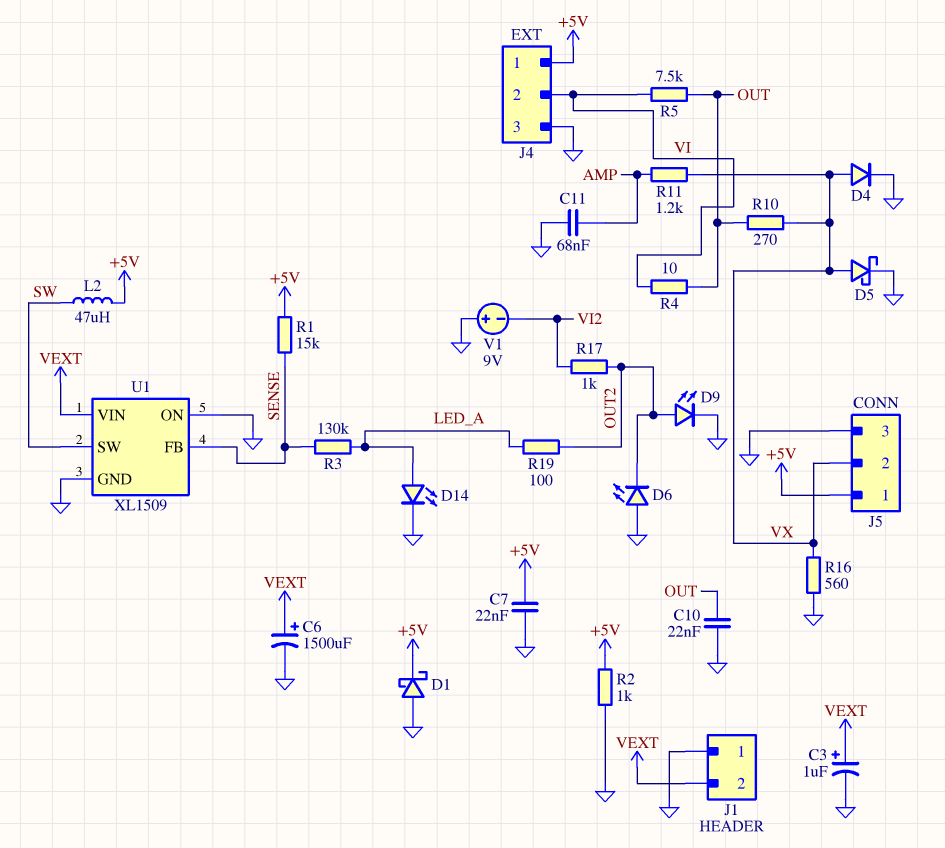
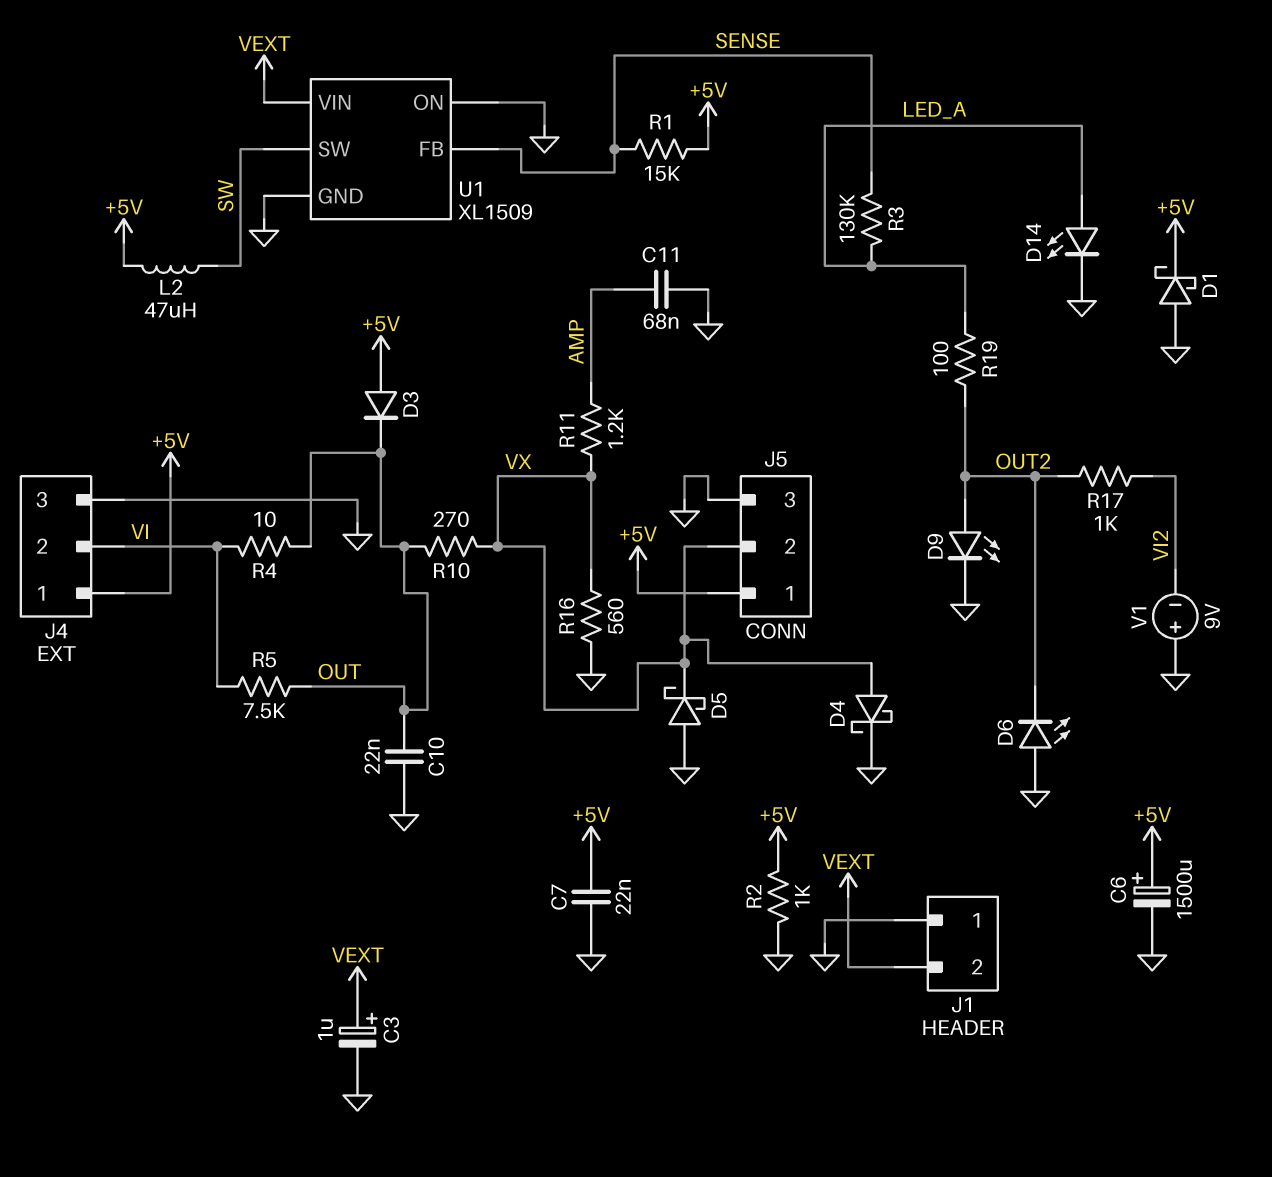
C6: 1500uF (plus VEXT, minus GND) -> 1500uF (plus +5V, minus GND)
D3: none -> diode (A +5V, K OUT)
D4: diode (A VX, K GND) -> schottky (A VX, K GND)
D5: schottky (A VX, K GND) -> schottky (A GND, K VX)

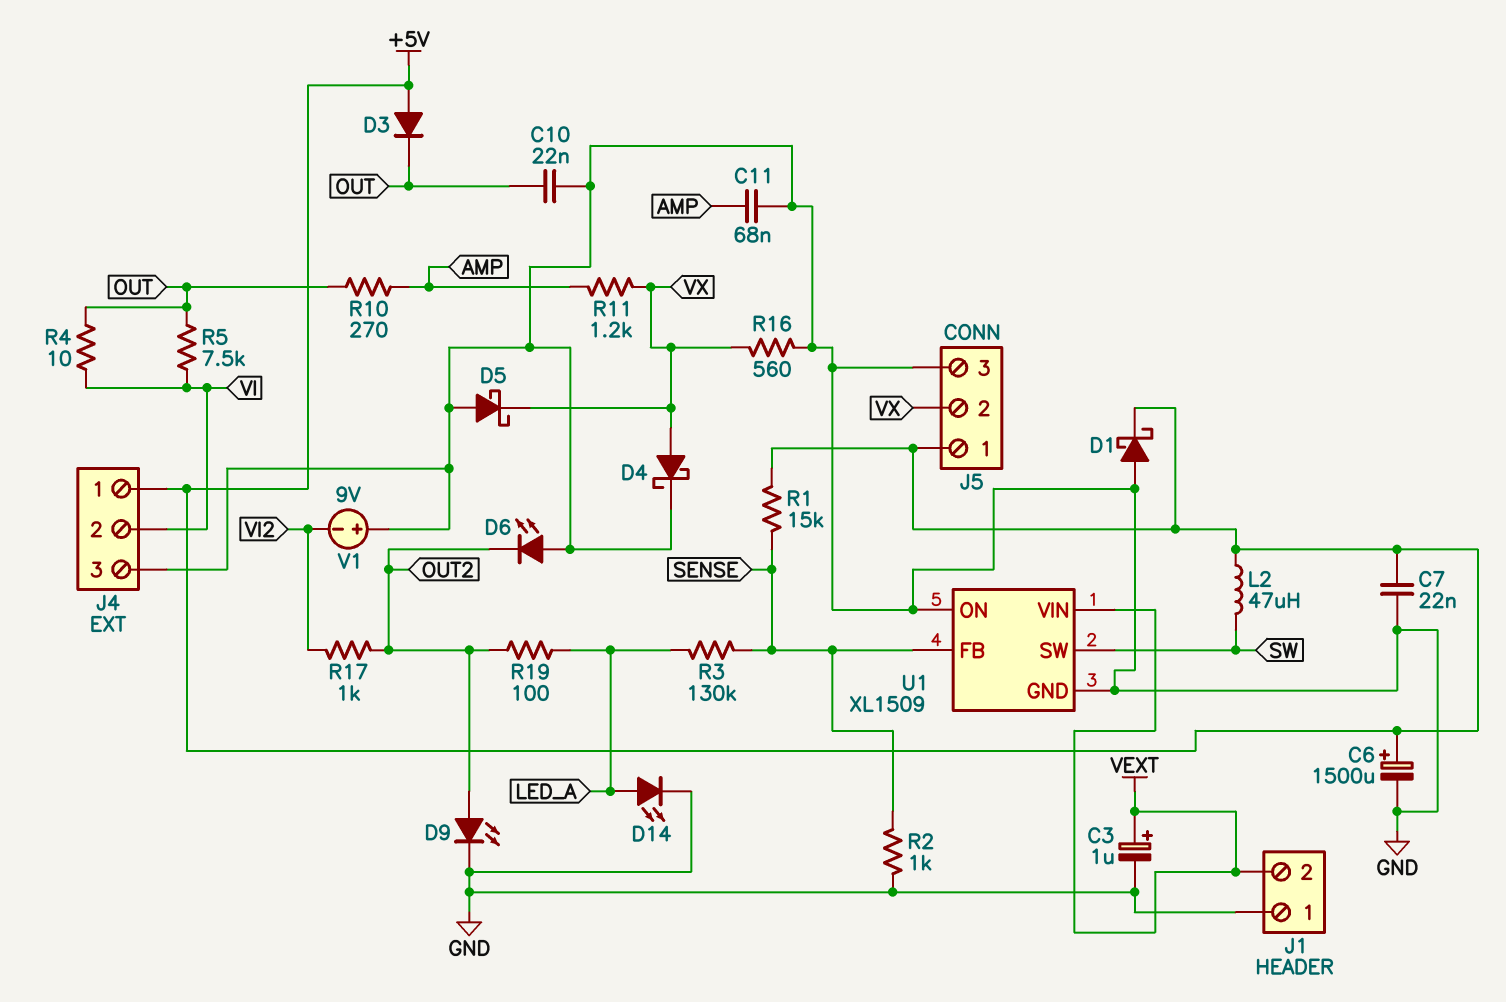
R2: 1k (+5V, GND) -> 1k (GND, SENSE)
R10: 270 (OUT, VX) -> 270 (AMP, OUT)

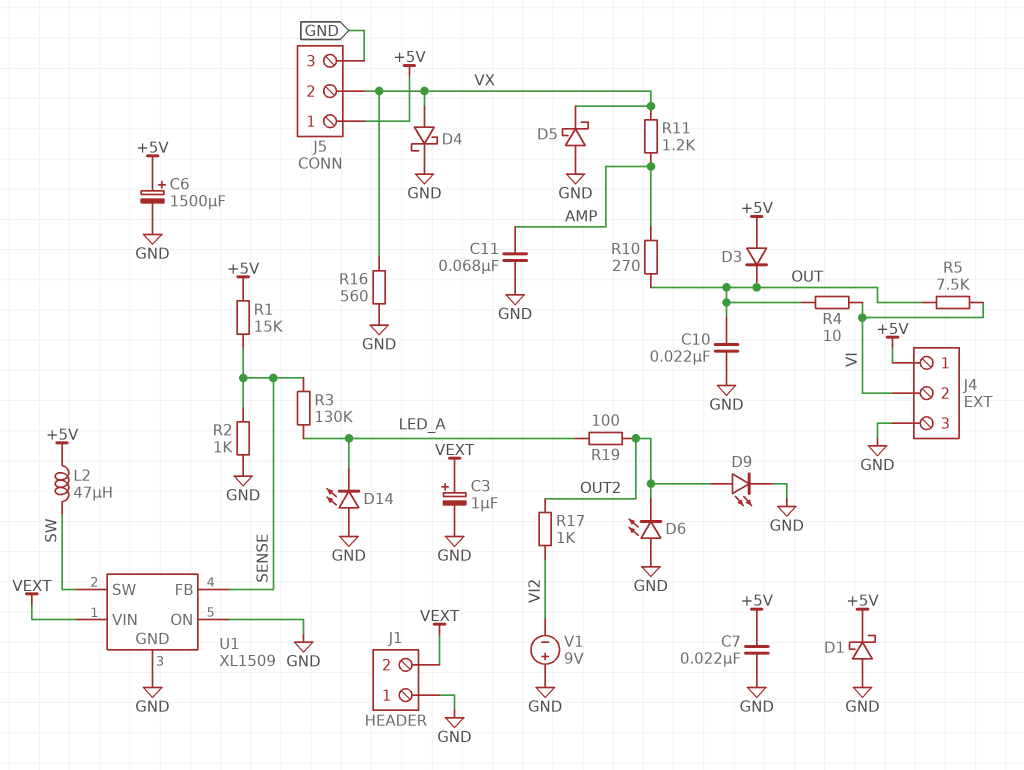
D14: LED (A LED_A, K GND) -> LED (A GND, K LED_A)

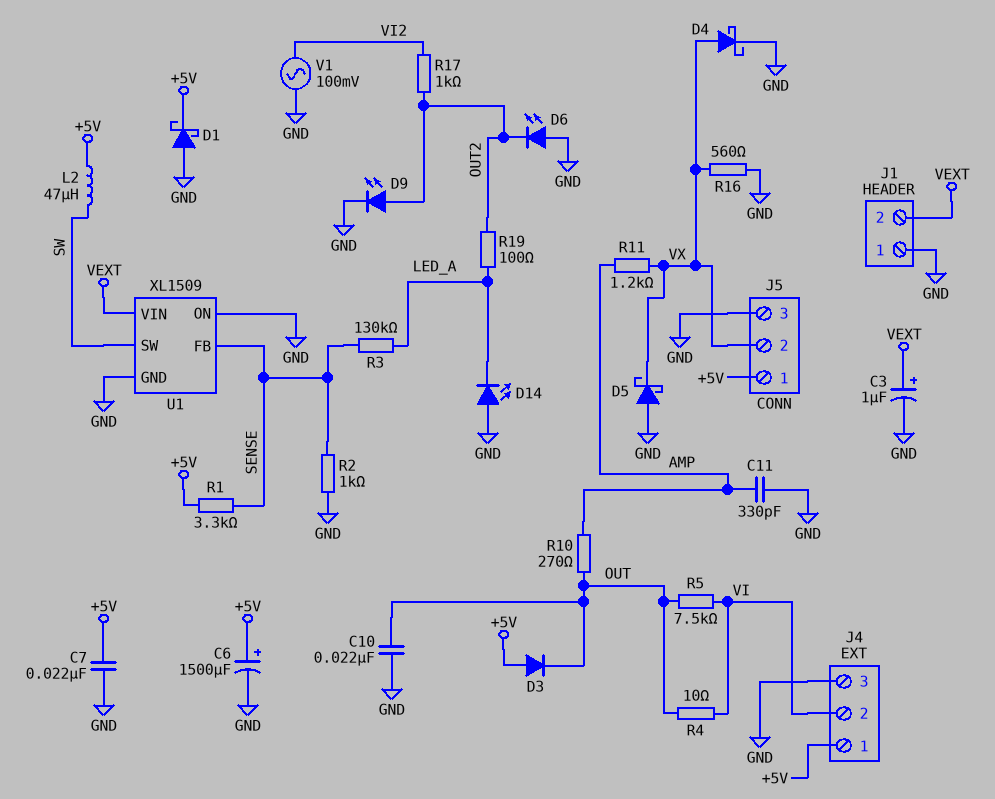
C11: 68nF (AMP, GND) -> 330pF (AMP, GND)
R1: 15k (+5V, SENSE) -> 3.3k (+5V, SENSE)
V1: 9V (plus GND, minus VI2) -> AC 100mV (GND, VI2)

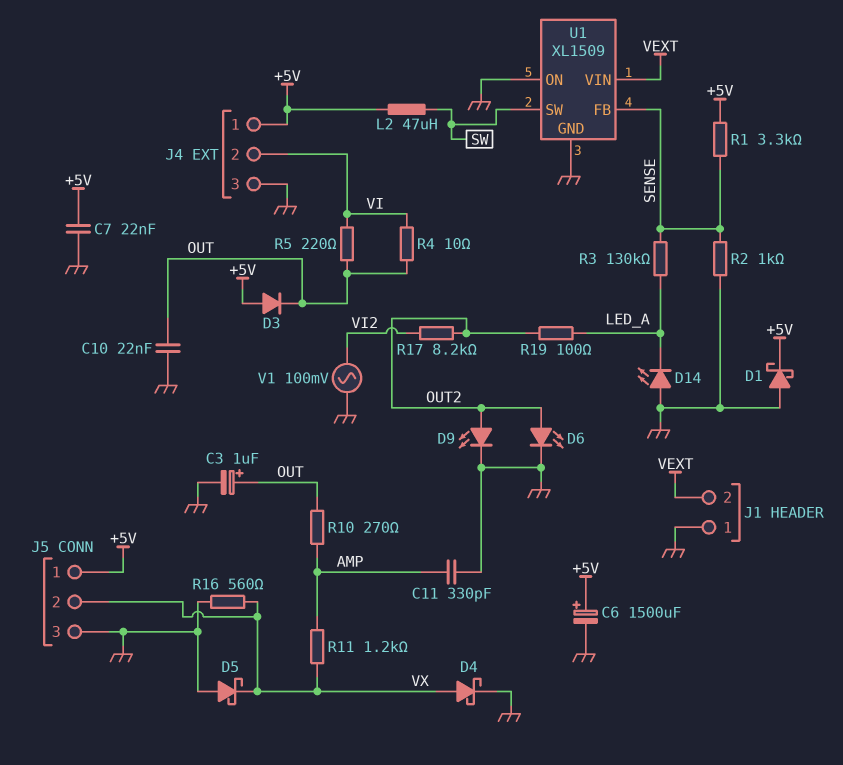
C3: 1uF (plus VEXT, minus GND) -> 1uF (plus OUT, minus GND)
D6: LED (A GND, K OUT2) -> LED (A OUT2, K GND)
R5: 7.5k (OUT, VI) -> 220 (OUT, VI)
R17: 1k (OUT2, VI2) -> 8.2k (OUT2, VI2)

